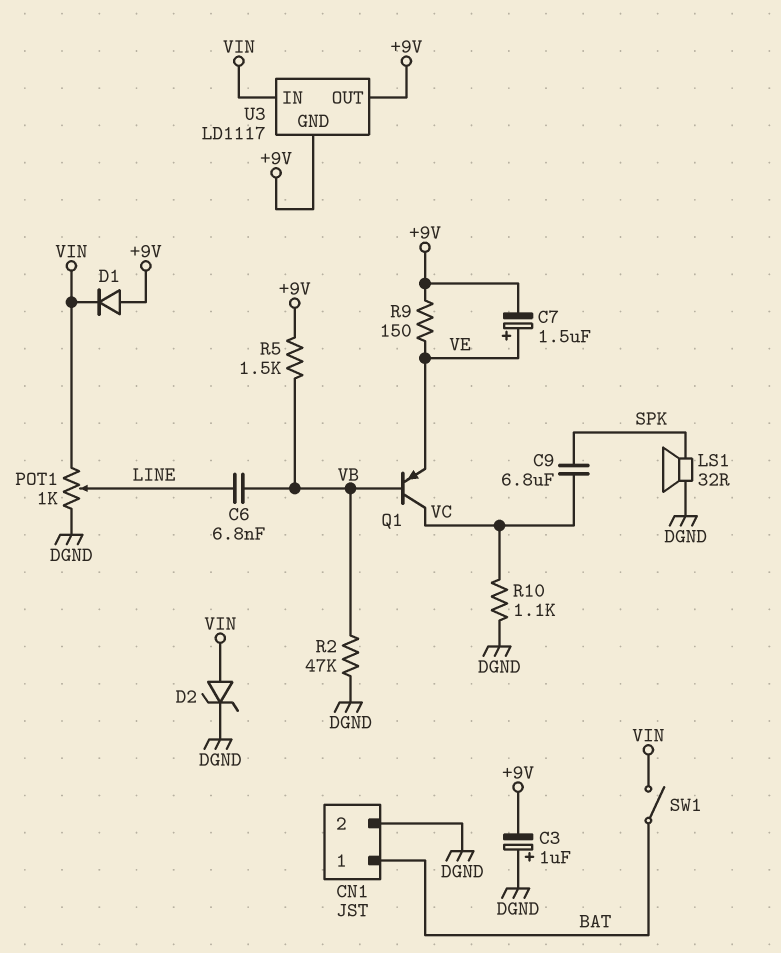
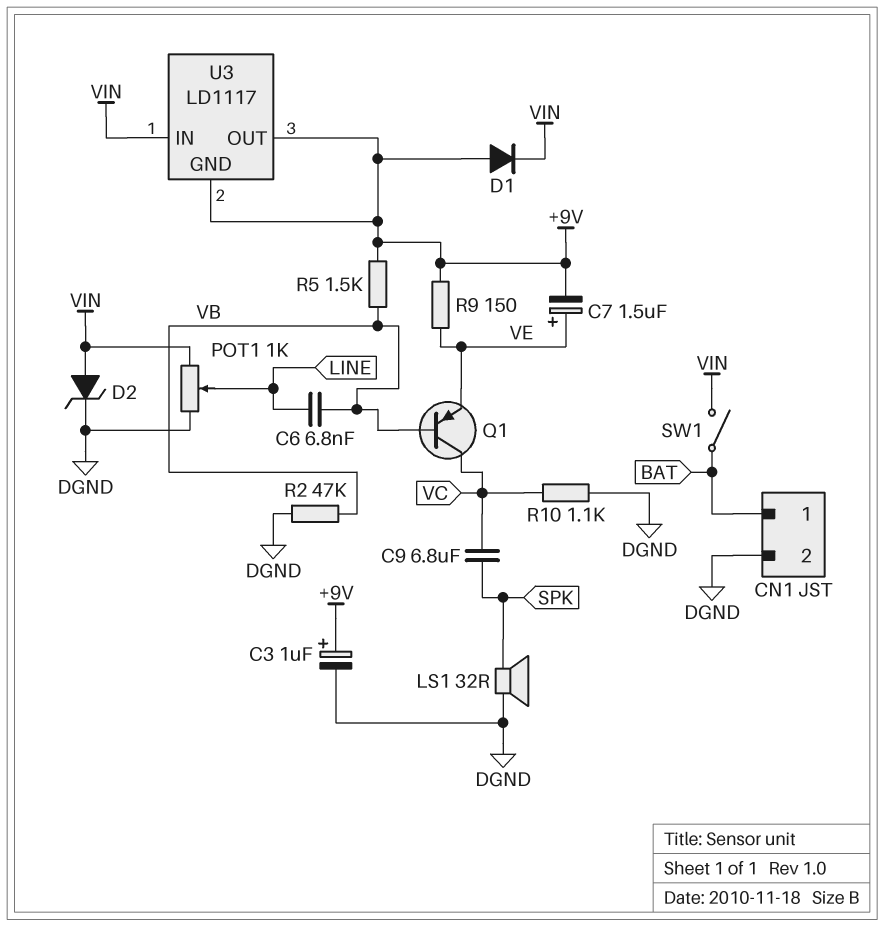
C3: 1uF (plus DGND, minus +9V) -> 1uF (plus +9V, minus DGND)

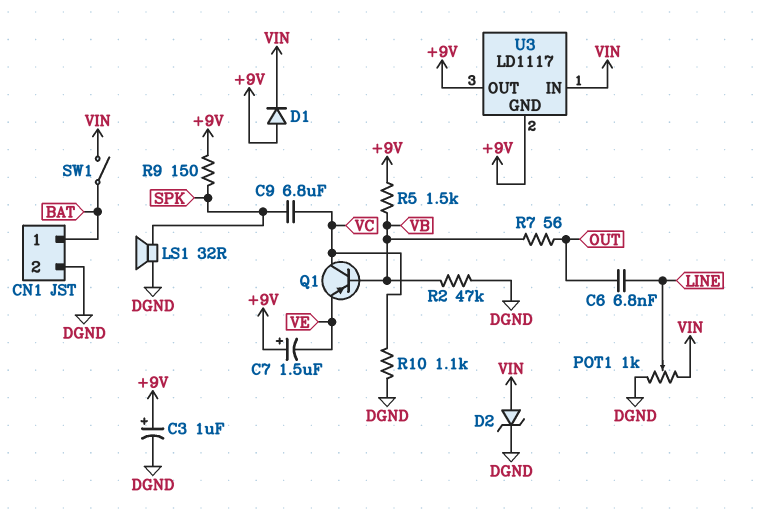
C6: 6.8nF (LINE, VB) -> 6.8nF (LINE, OUT)
C7: 1.5uF (plus VE, minus +9V) -> 1.5uF (plus +9V, minus VE)
R7: none -> 56 (OUT, VB)
R9: 150 (+9V, VE) -> 150 (+9V, SPK)

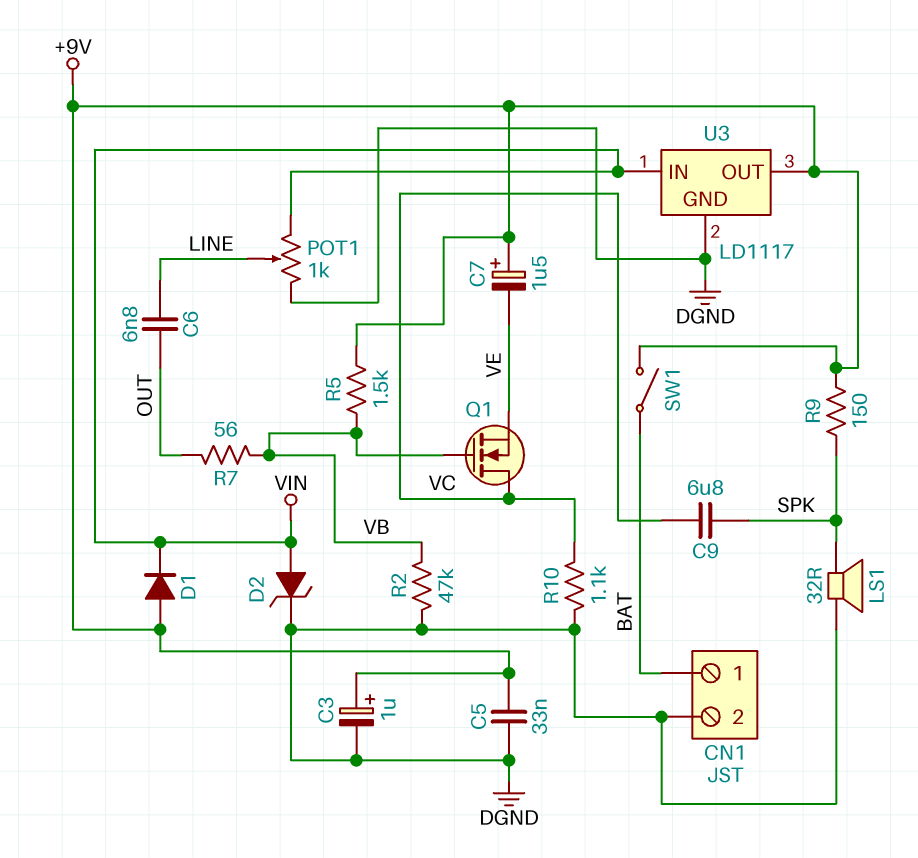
C5: none -> 33nF (+9V, DGND)
Q1: PNP (B VB, C VC, E VE) -> NMOS (G VB, D VC, S VE)
SW1: switch (BAT, VIN) -> switch (+9V, BAT)
U3 pin GND: +9V -> DGND

